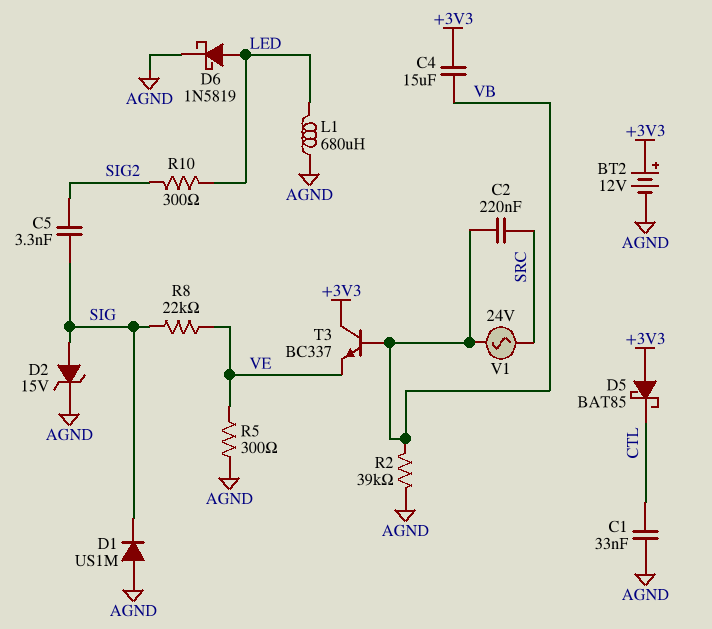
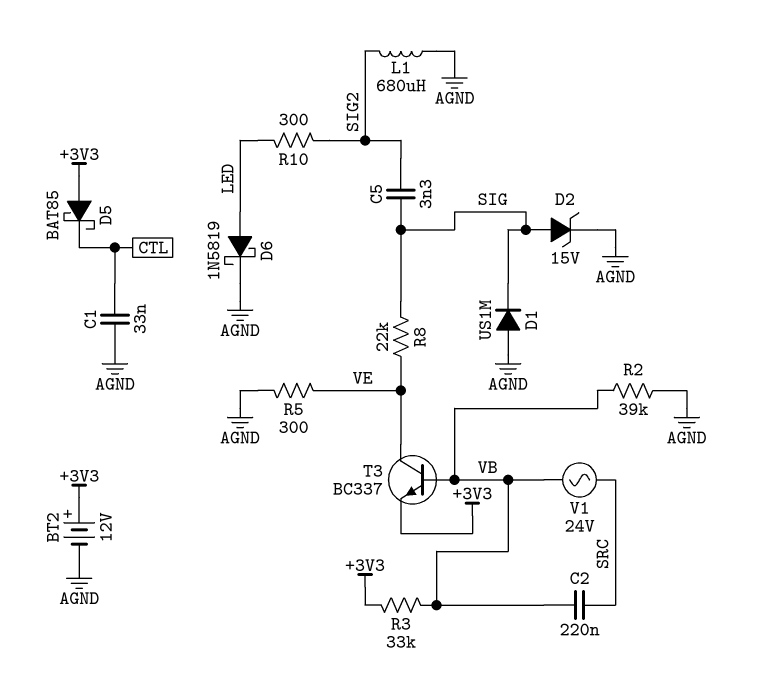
C4: 15uF (+3V3, VB) -> none
L1: 680uH (AGND, LED) -> 680uH (AGND, SIG2)
R3: none -> 33k (+3V3, VB)
T3: NPN BC337 (B VB, C +3V3, E VE) -> NPN BC337 (B VB, C VE, E +3V3)

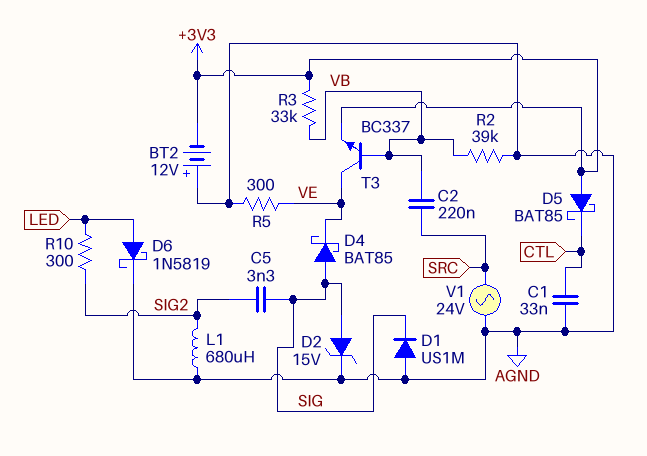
BT2: 12V (plus +3V3, minus AGND) -> 12V (plus AGND, minus +3V3)
D4: none -> schottky BAT85 (A SIG, K VE)
R8: 22k (SIG, VE) -> none
V1: AC 24V (SRC, VB) -> AC 24V (AGND, SRC)

